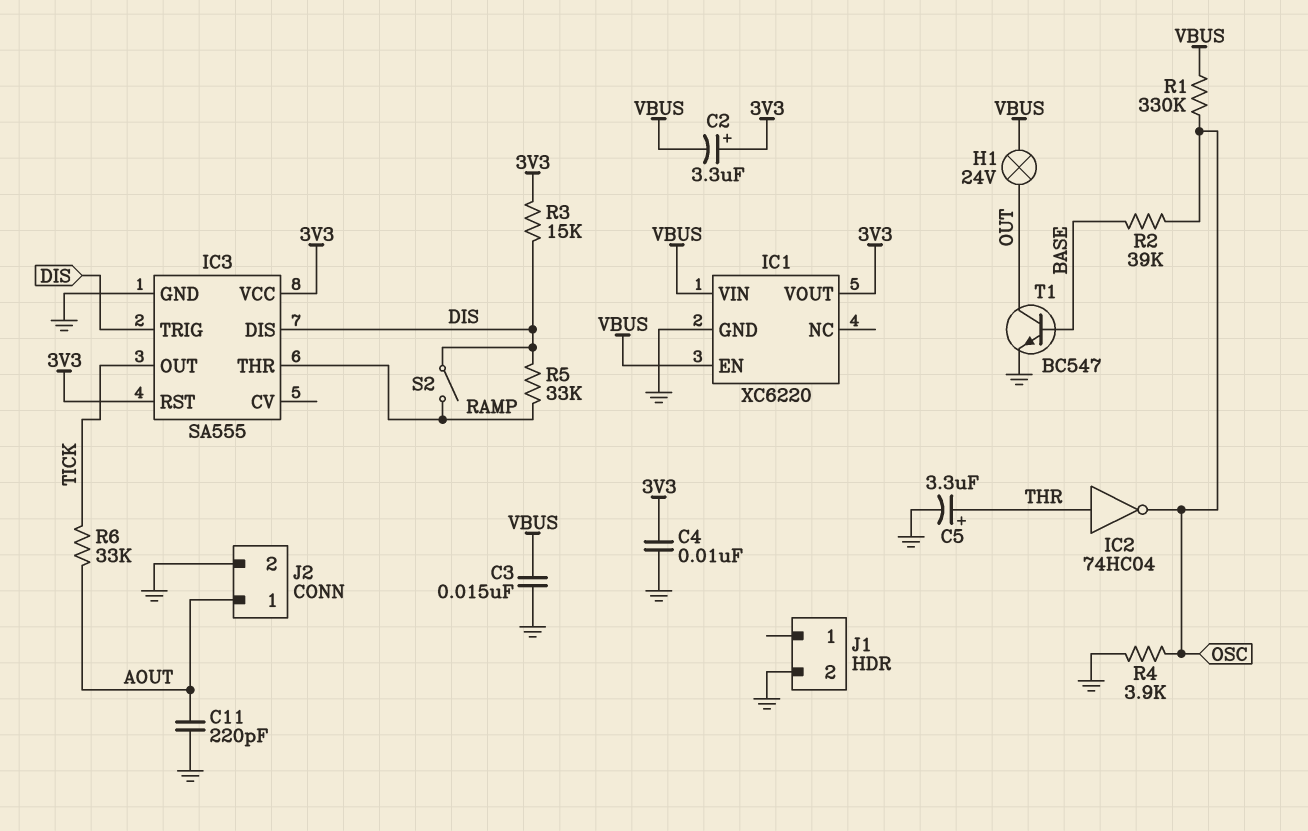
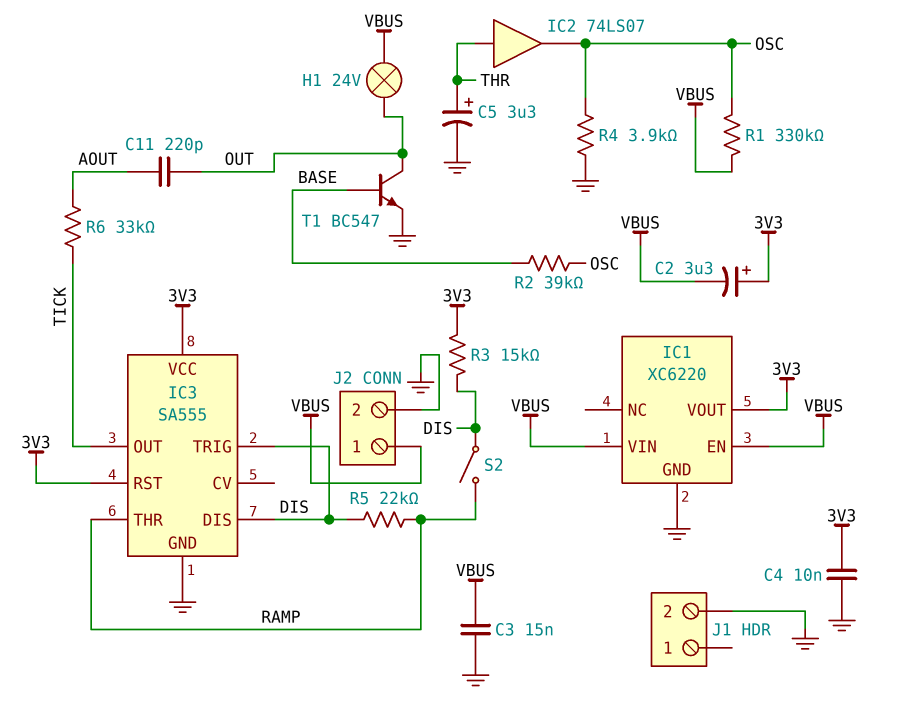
C11: 220pF (AOUT, GND) -> 220pF (AOUT, OUT)
IC2: NOT 74HC04 (in THR, out OSC) -> buffer 74LS07 (in THR, out OSC)
J2 pin 1: AOUT -> VBUS
R5: 33k (DIS, RAMP) -> 22k (DIS, RAMP)

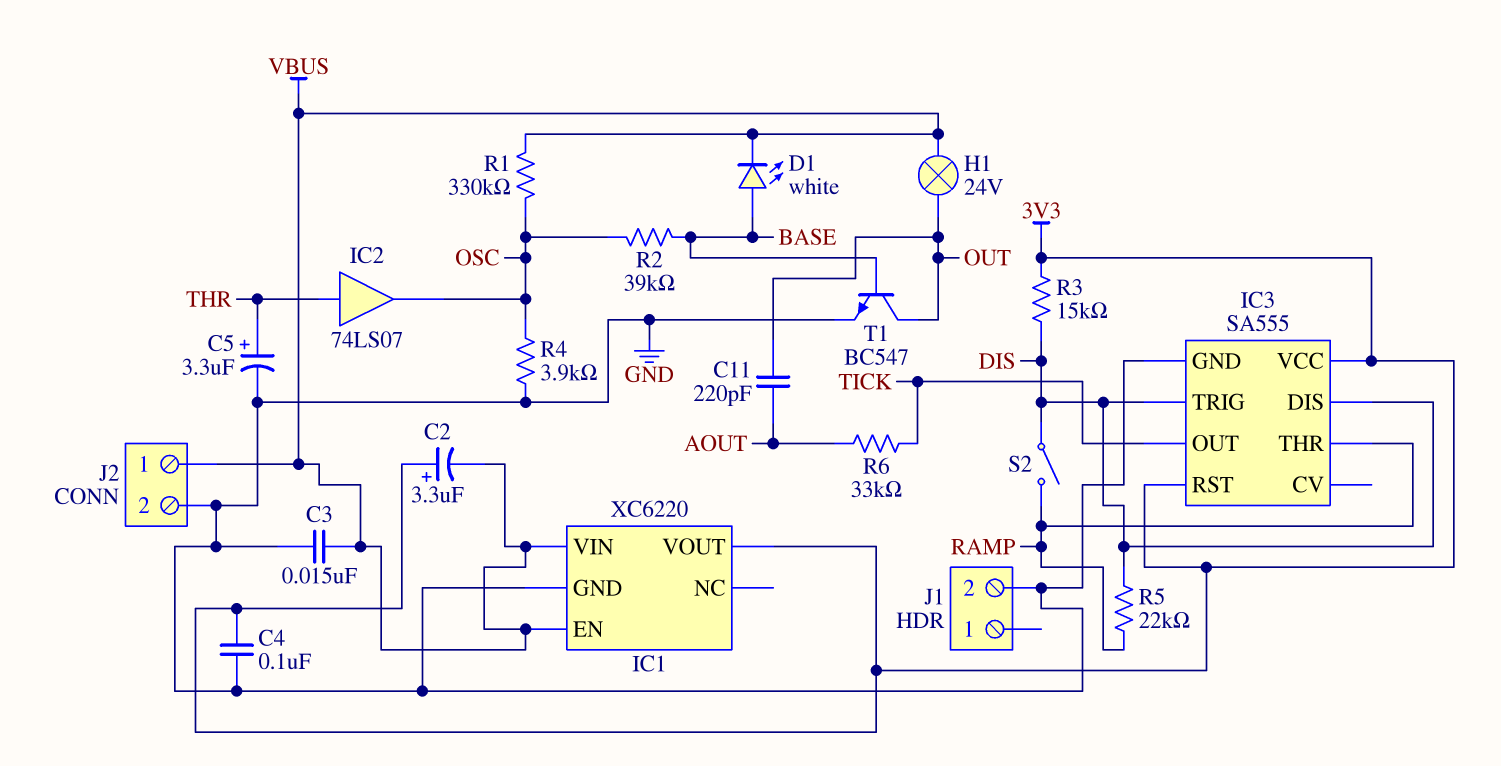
C4: 10nF (3V3, GND) -> 100nF (3V3, GND)
D1: none -> LED white (A BASE, K VBUS)

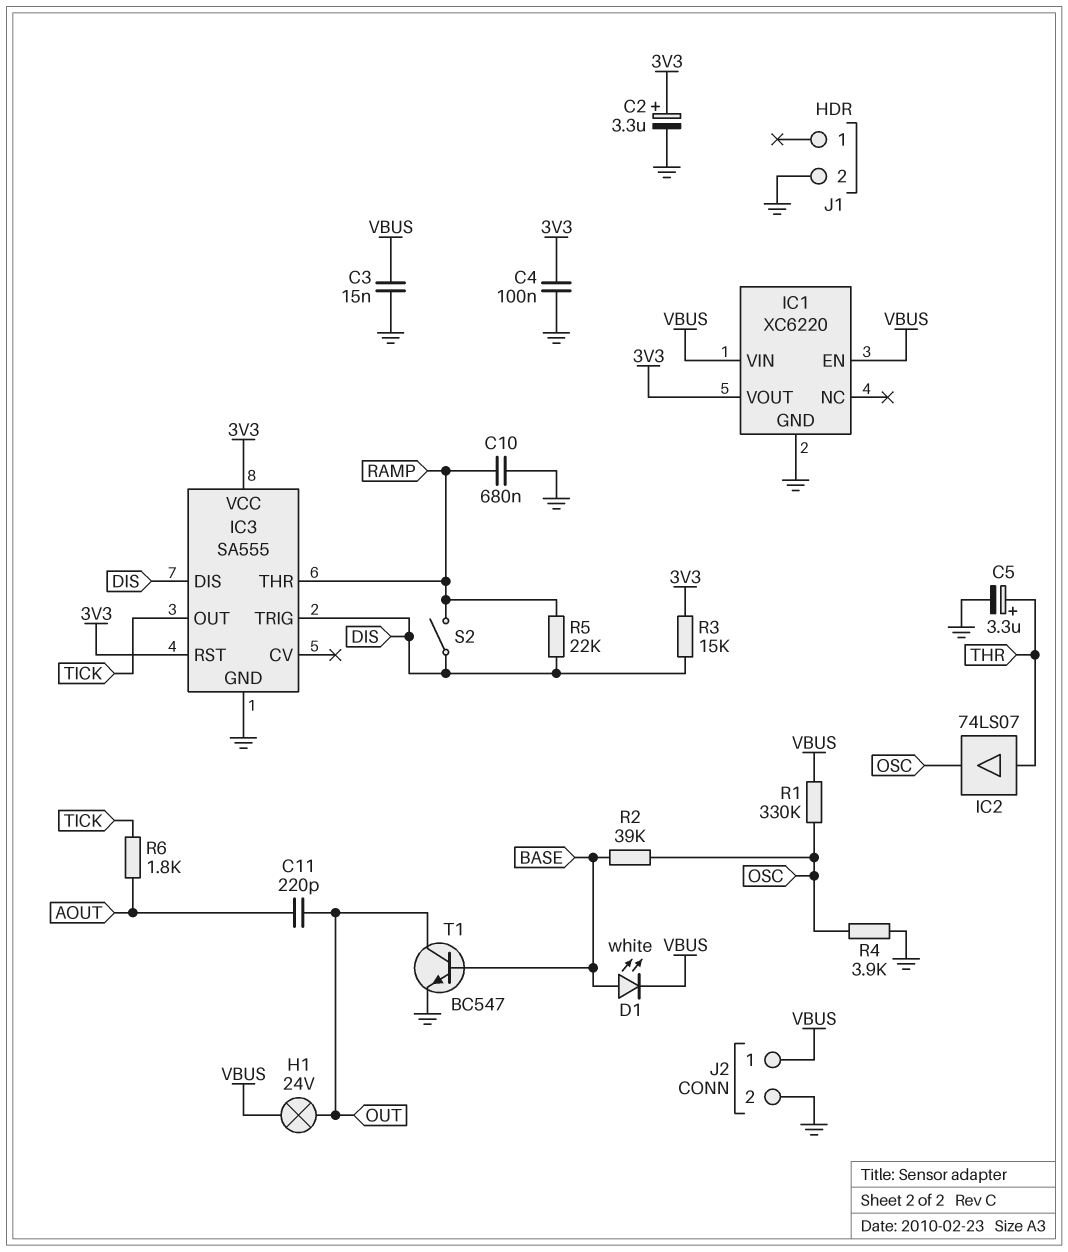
C2: 3.3uF (plus 3V3, minus VBUS) -> 3.3uF (plus 3V3, minus GND)
C10: none -> 680nF (GND, RAMP)
R6: 33k (AOUT, TICK) -> 1.8k (AOUT, TICK)

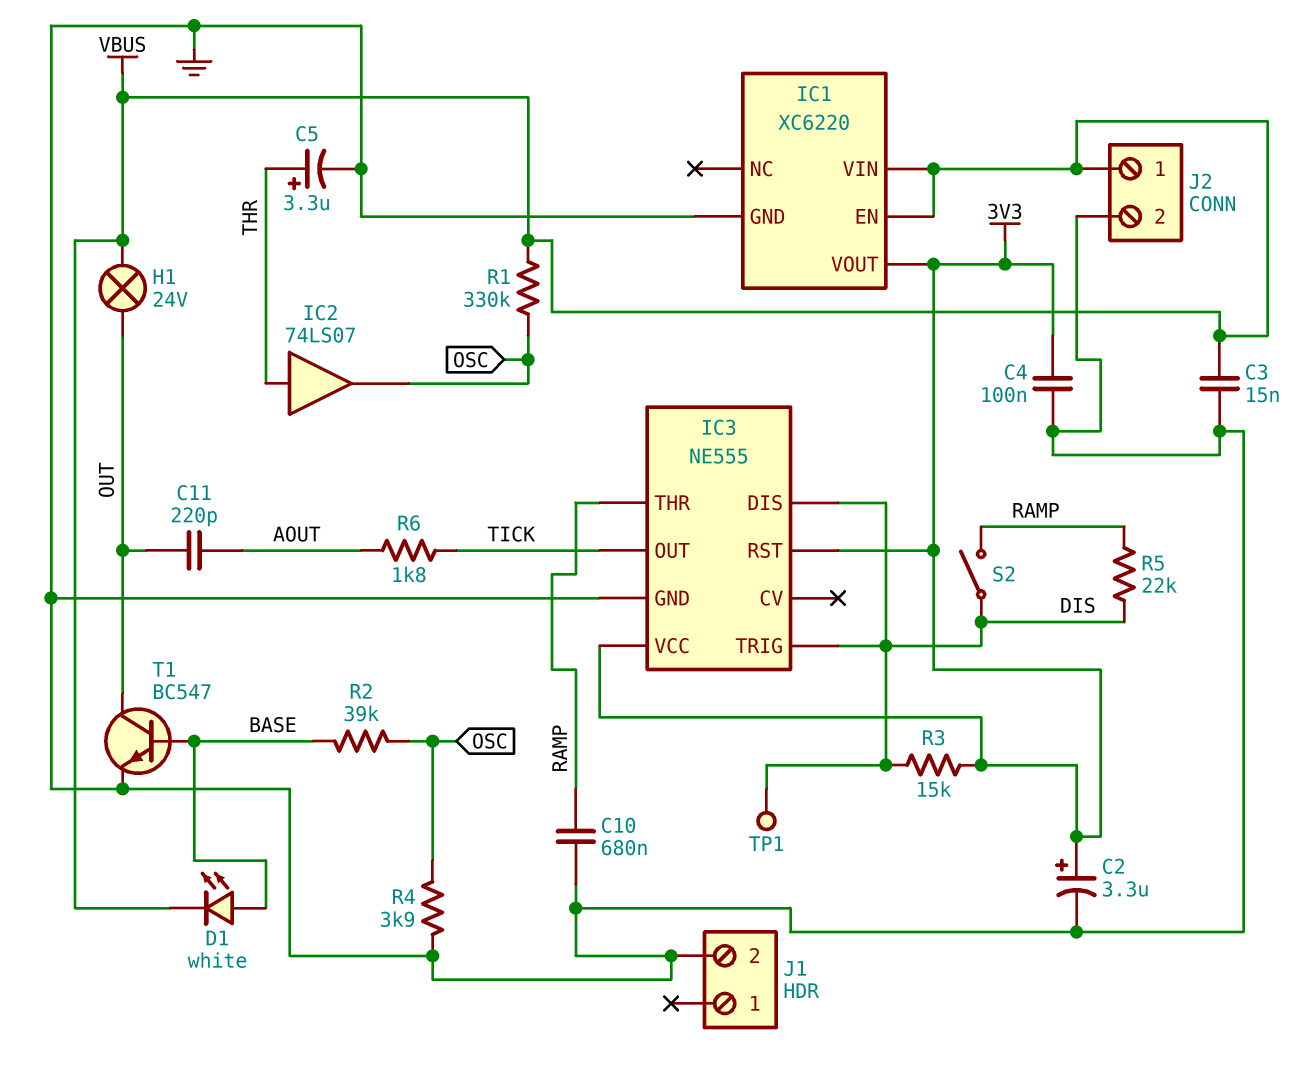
IC3: SA555 -> NE555
TP1: none -> test point (DIS)

